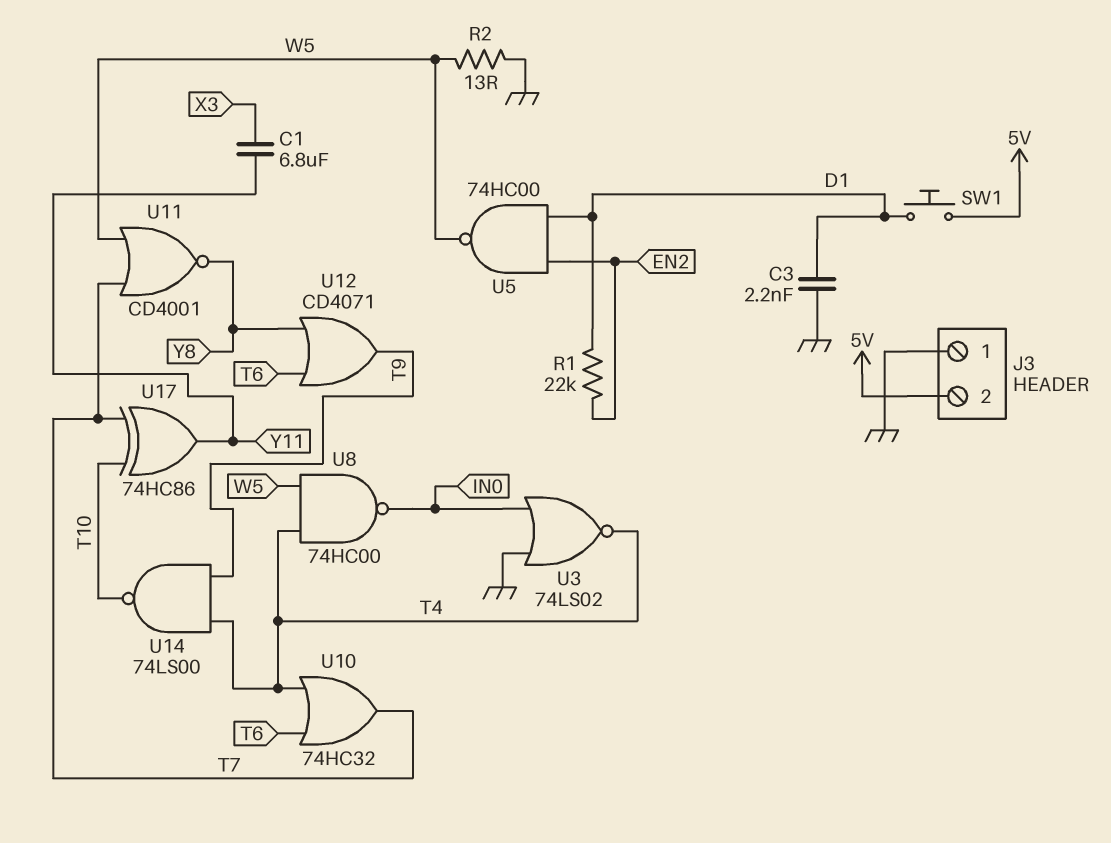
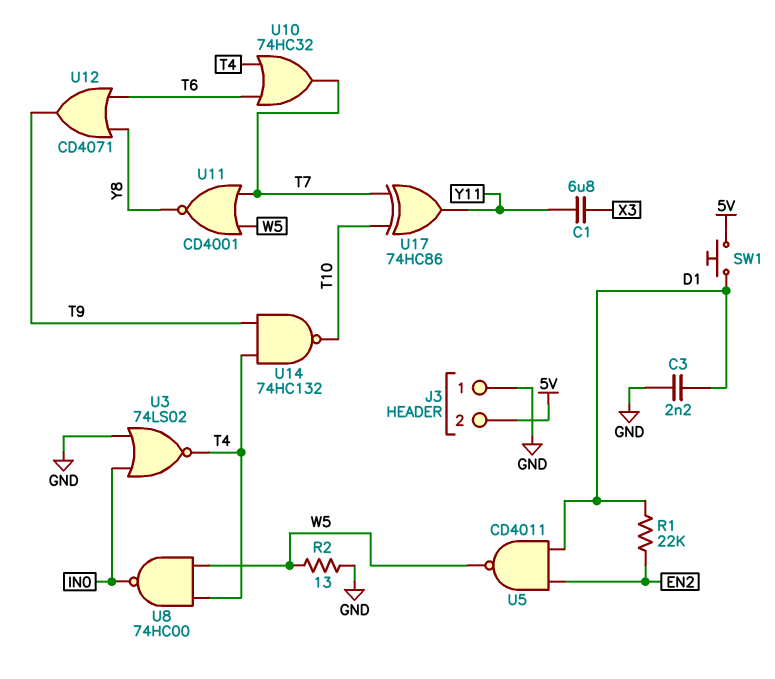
U5: NAND 74HC00 (in D1, in EN2, out W5) -> NAND CD4011 (in D1, in EN2, out W5)
U14: NAND 74LS00 (in T4, in T9, out T10) -> NAND 74HC132 (in T4, in T9, out T10)

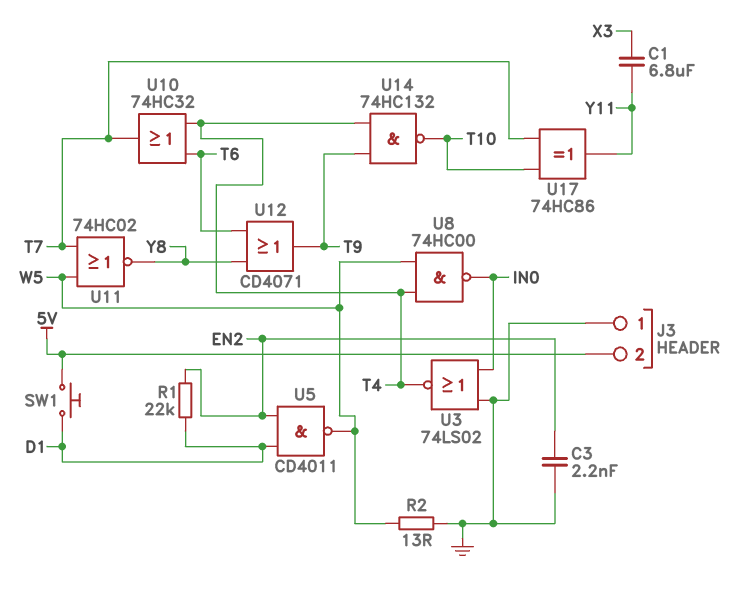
C3: 2.2nF (D1, GND) -> 2.2nF (EN2, GND)
U11: NOR CD4001 (in T7, in W5, out Y8) -> NOR 74HC02 (in T7, in W5, out Y8)

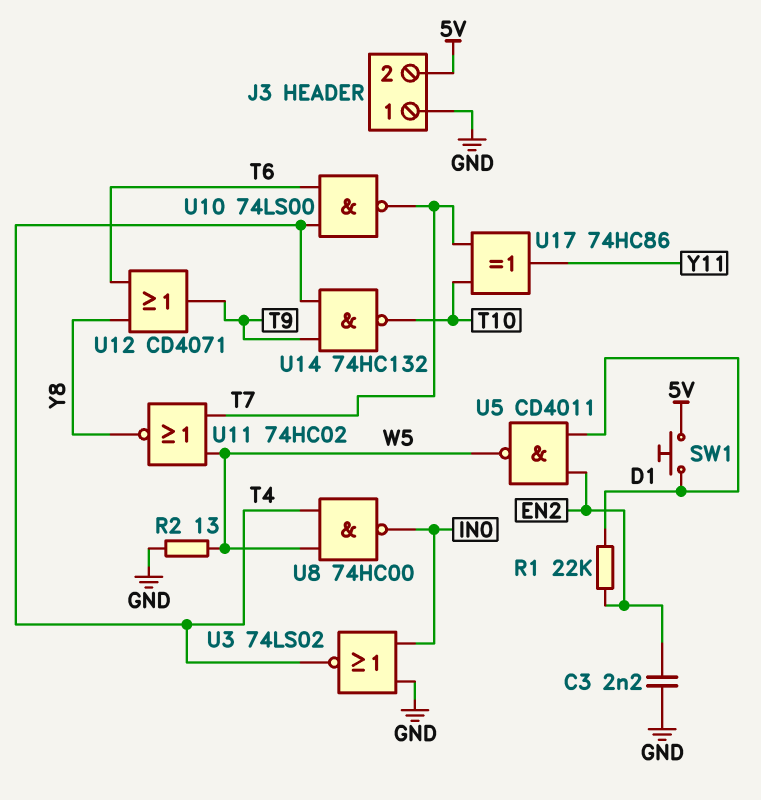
C1: 6.8uF (X3, Y11) -> none
U10: OR 74HC32 (in T4, in T6, out T7) -> NAND 74LS00 (in T4, in T6, out T7)

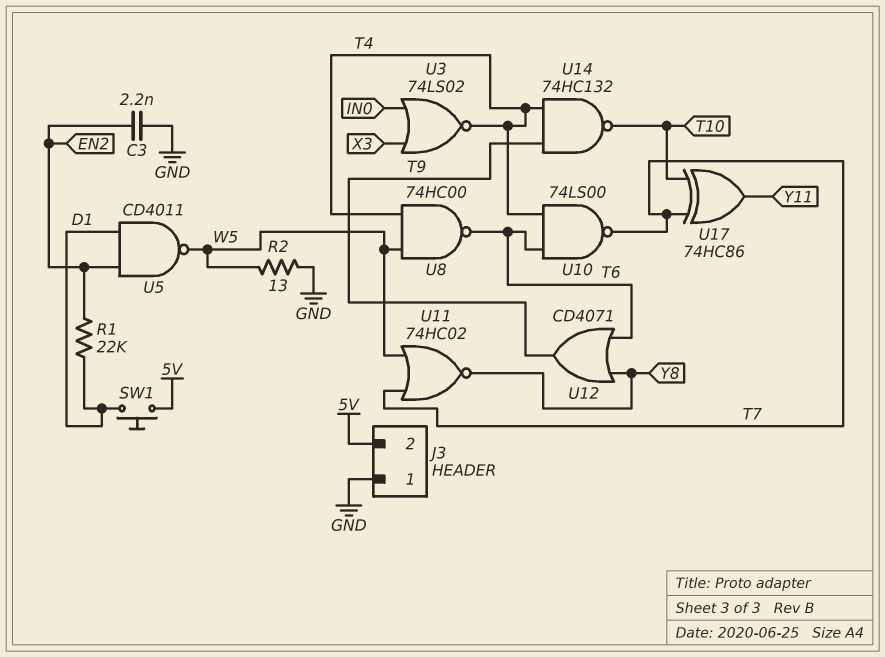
U3: NOR 74LS02 (in GND, in IN0, out T4) -> NOR 74LS02 (in IN0, in X3, out T4)
U8: NAND 74HC00 (in T4, in W5, out IN0) -> NAND 74HC00 (in T4, in W5, out T6)

